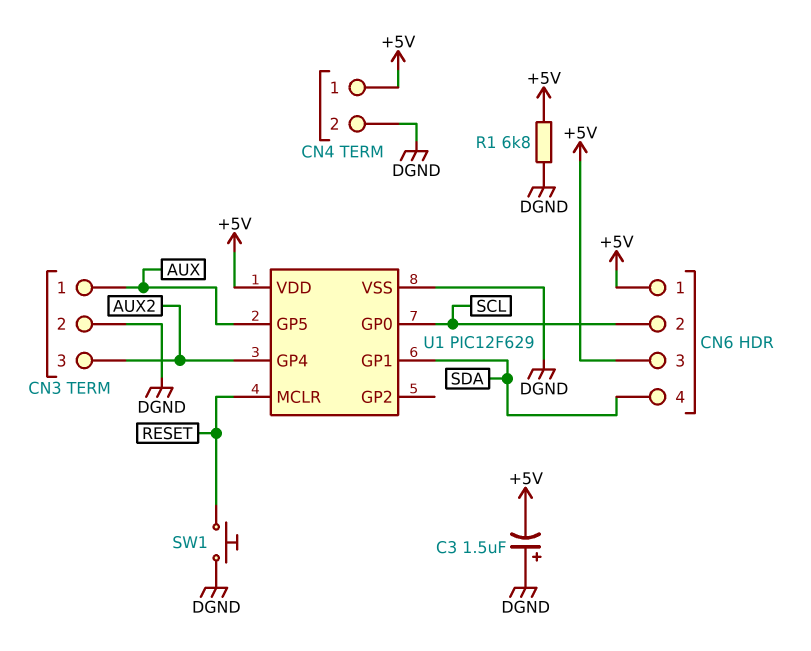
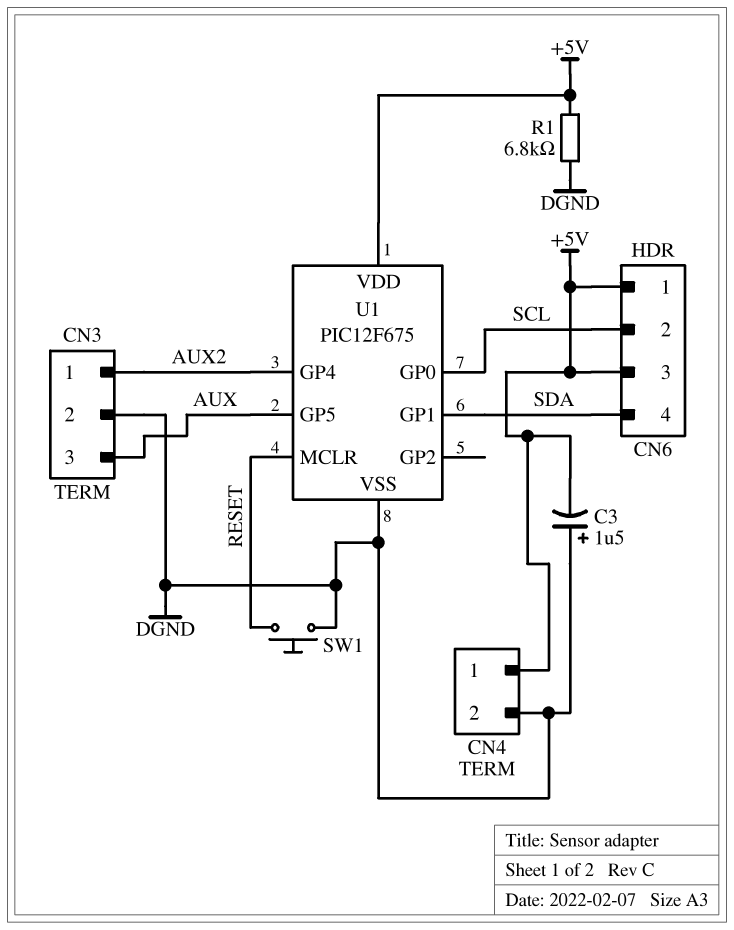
CN3 pin 1: AUX -> AUX2
CN3 pin 3: AUX2 -> AUX
U1: PIC12F629 -> PIC12F675

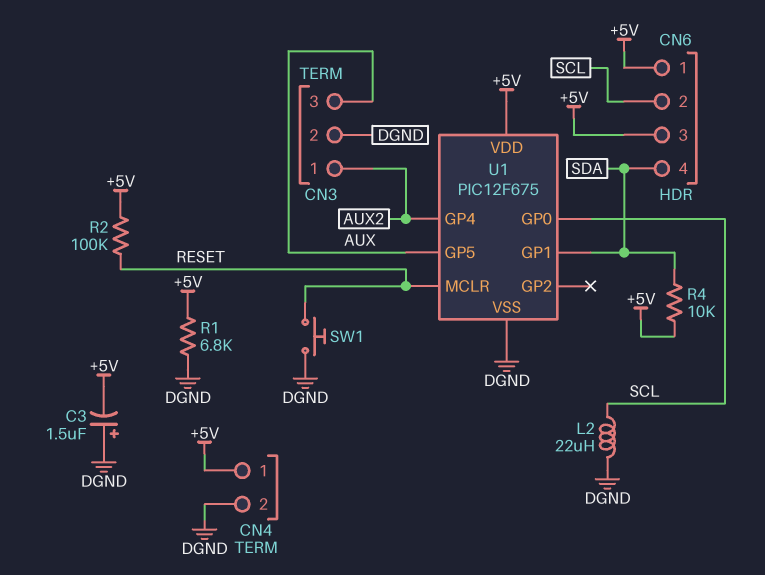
L2: none -> 22uH (DGND, SCL)
R2: none -> 100k (+5V, RESET)
R4: none -> 10k (+5V, SDA)

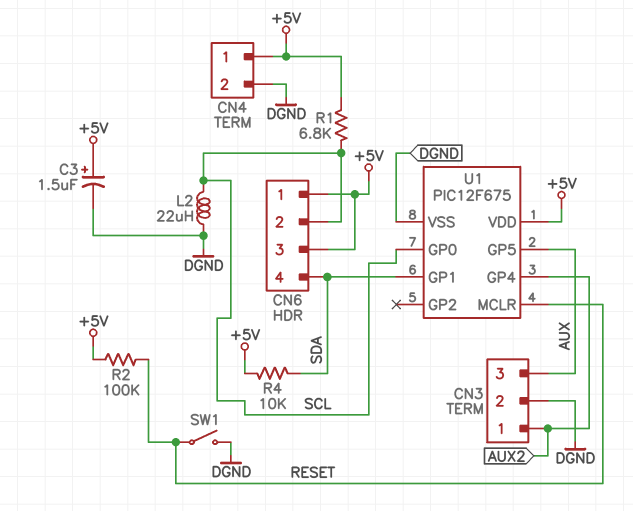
C3: 1.5uF (plus DGND, minus +5V) -> 1.5uF (plus +5V, minus DGND)
R1: 6.8k (+5V, DGND) -> 6.8k (+5V, SCL)
SW1: button (DGND, RESET) -> switch (DGND, RESET)

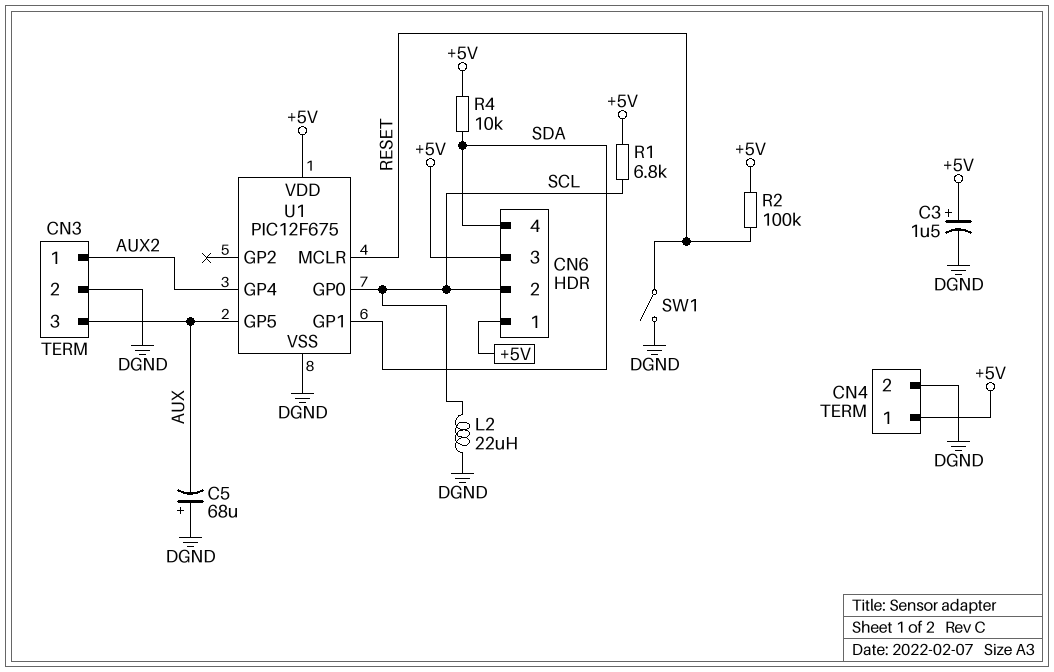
C5: none -> 68uF (plus DGND, minus AUX)

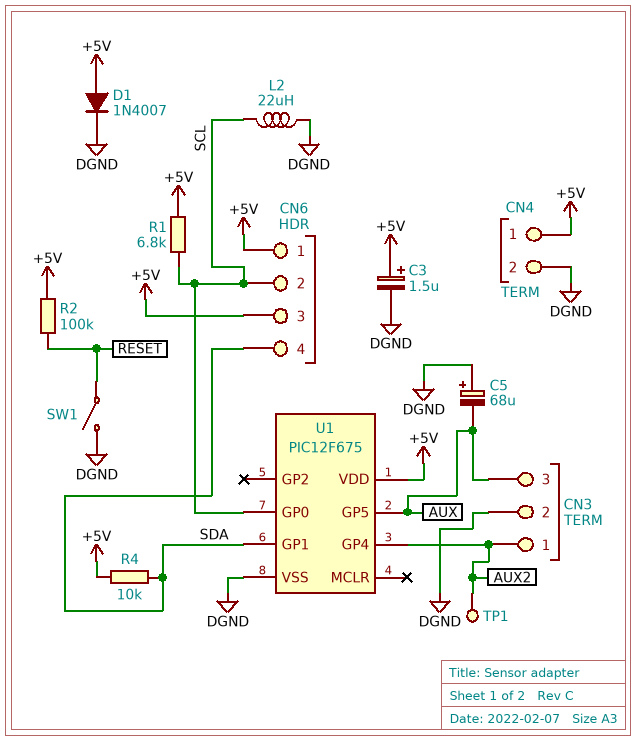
D1: none -> diode 1N4007 (A +5V, K DGND)
TP1: none -> test point (AUX2)
U1 pin MCLR: RESET -> none

